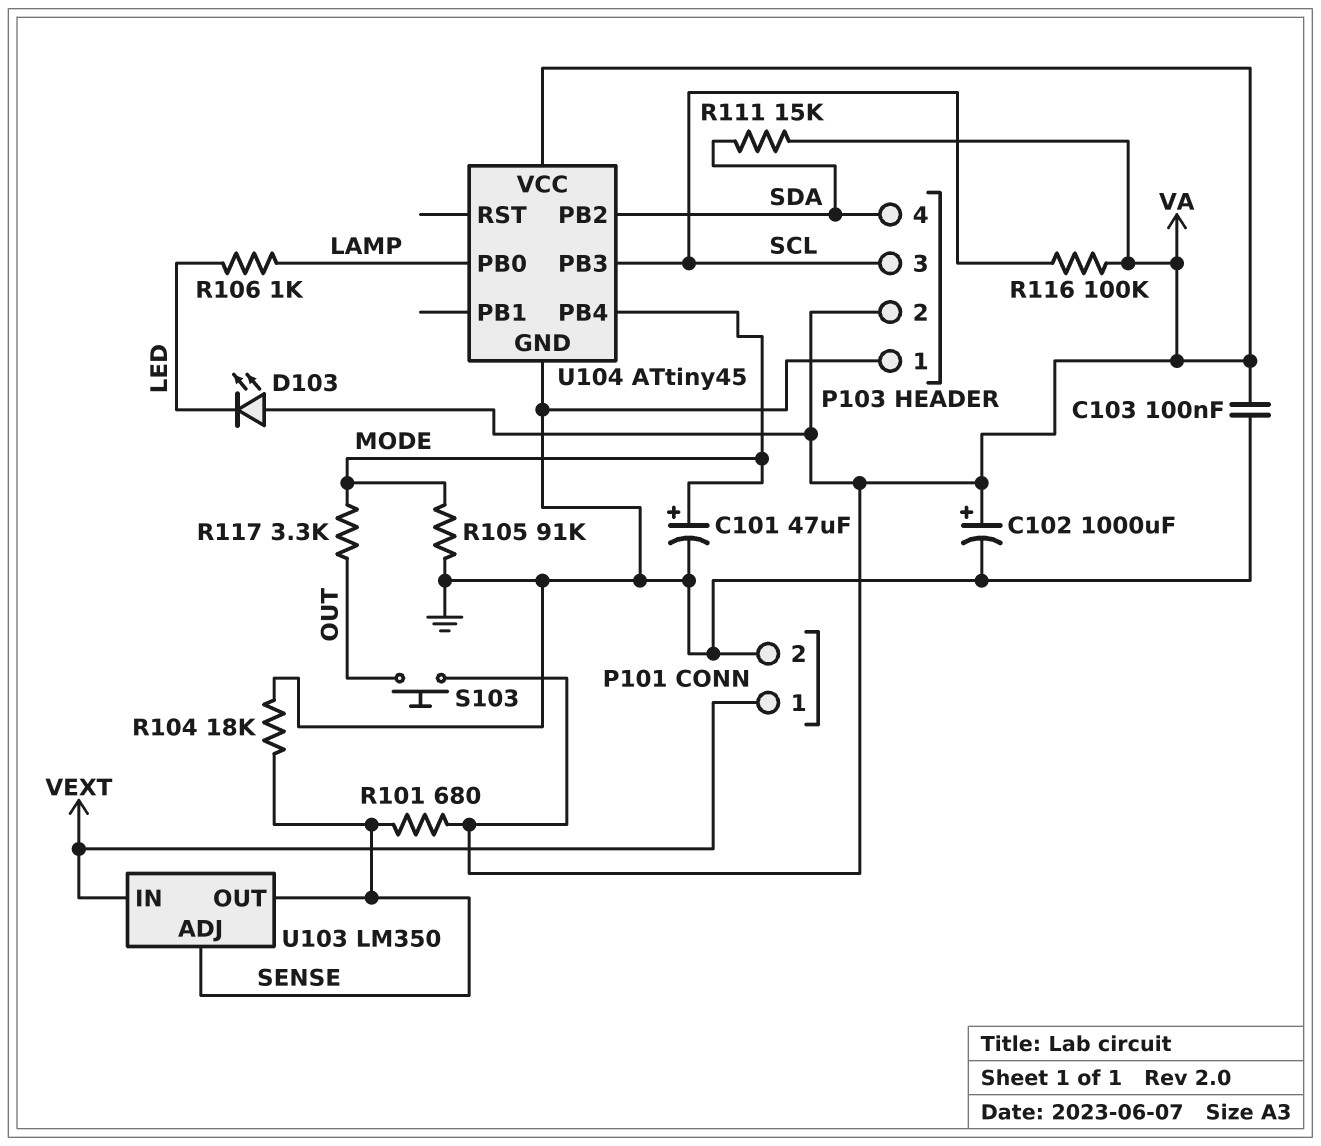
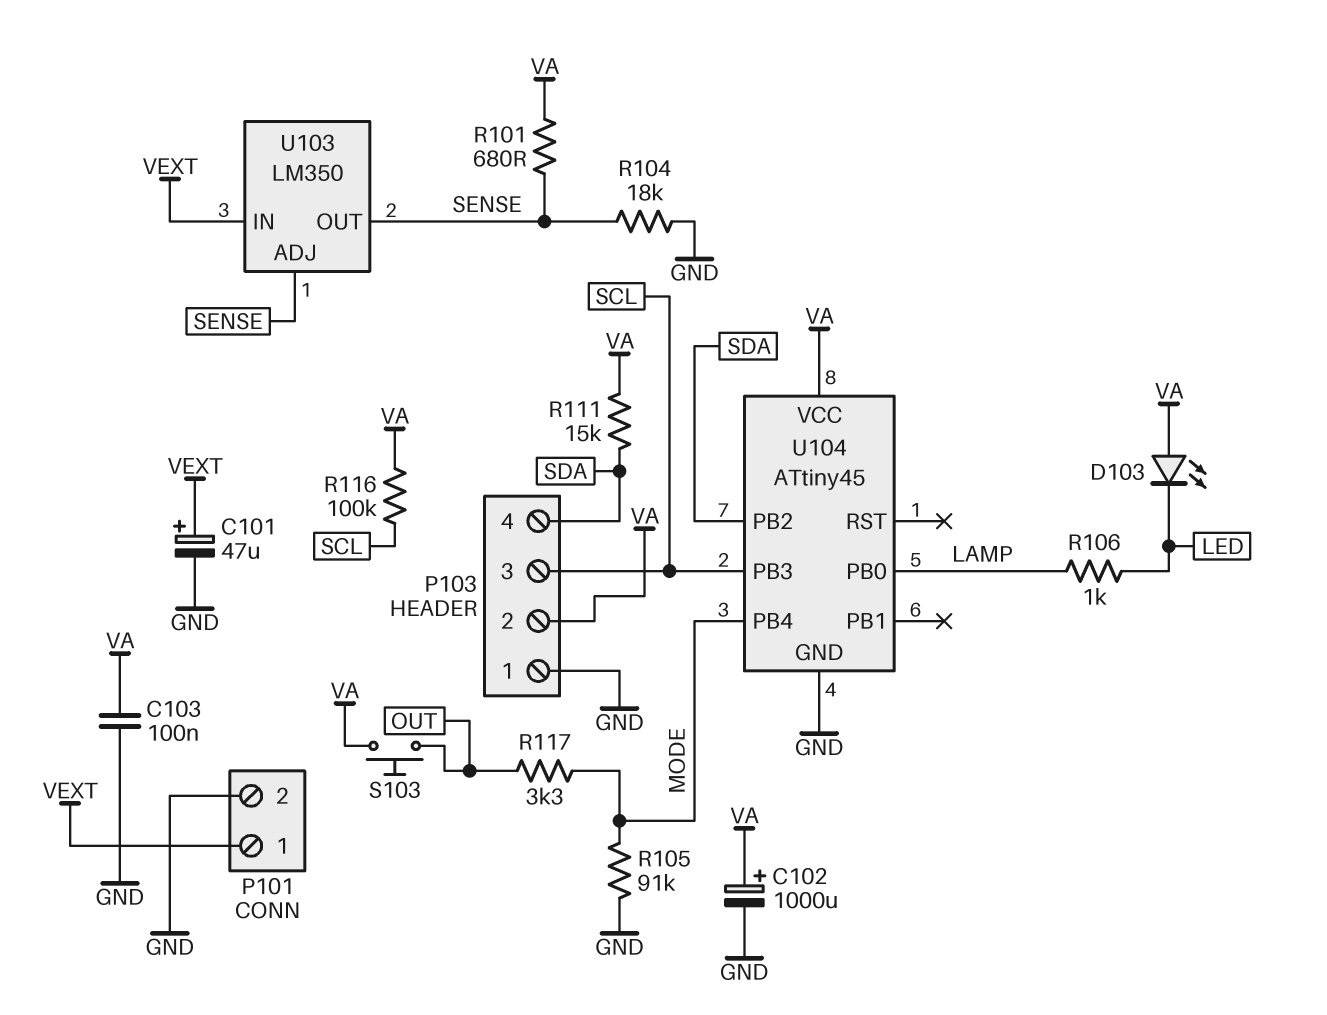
C101: 47uF (plus MODE, minus GND) -> 47uF (plus VEXT, minus GND)

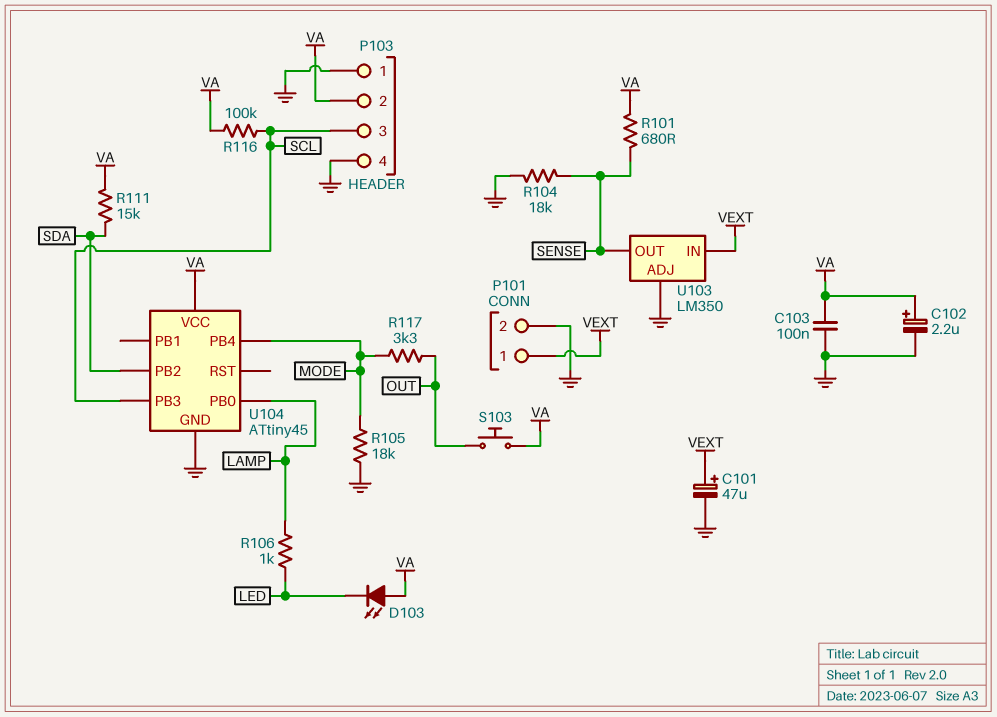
C102: 1000uF (plus VA, minus GND) -> 2.2uF (plus VA, minus GND)
P103 pin 4: SDA -> GND
R105: 91k (GND, MODE) -> 18k (GND, MODE)
U103 pin ADJ: SENSE -> GND

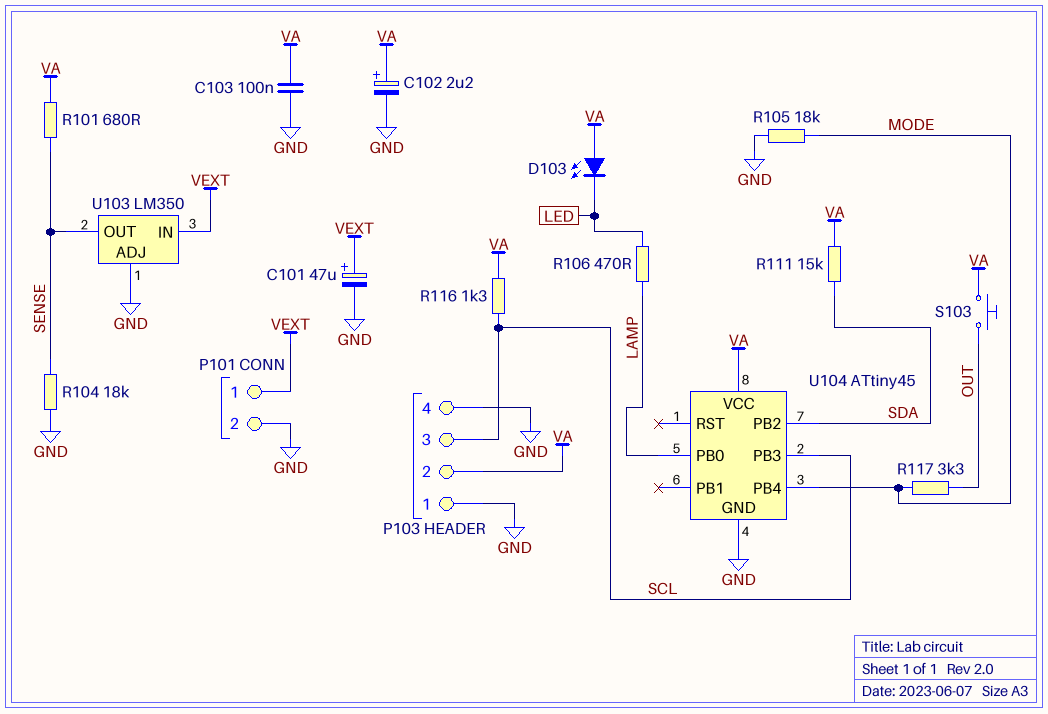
R106: 1k (LAMP, LED) -> 470 (LAMP, LED)
R116: 100k (SCL, VA) -> 1.3k (SCL, VA)

